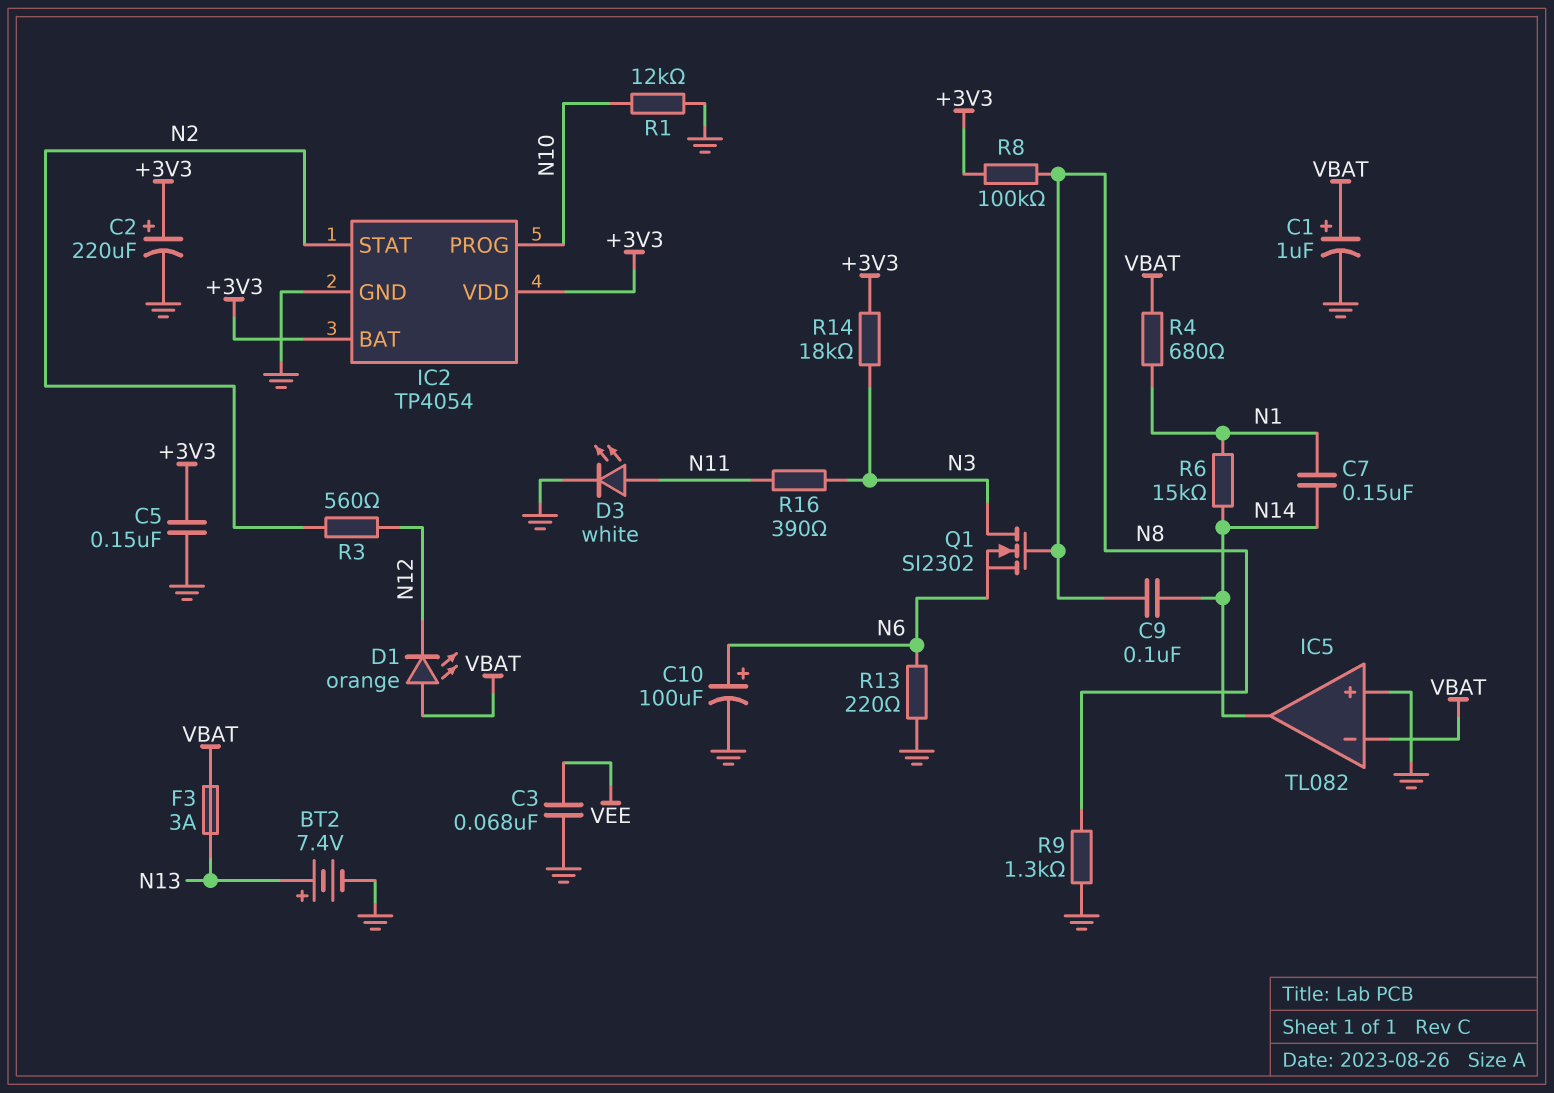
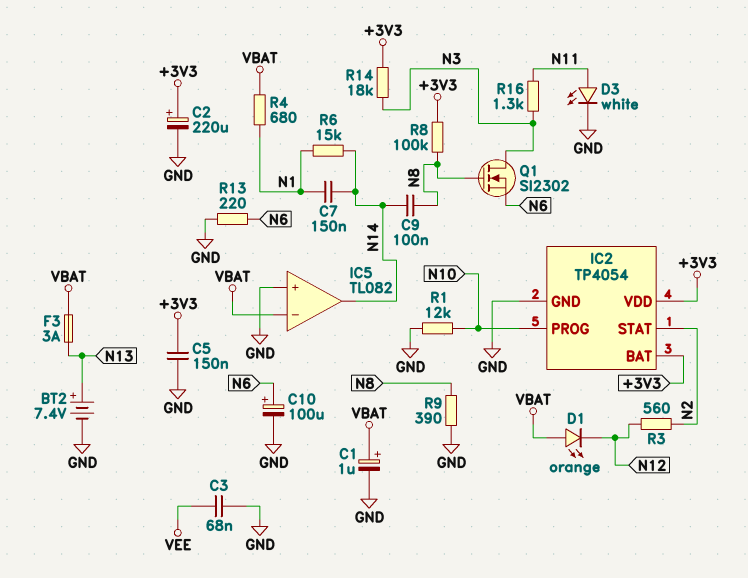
R9: 1.3k (GND, N8) -> 390 (GND, N8)
R16: 390 (N3, N11) -> 1.3k (N3, N11)

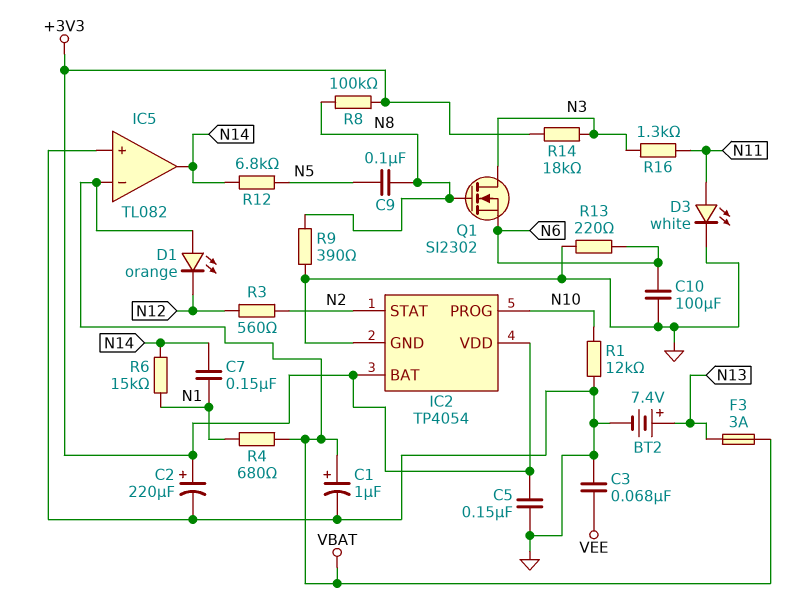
C9: 100nF (N8, N14) -> 100nF (N5, N8)
C10: 100uF (plus N6, minus GND) -> 100uF (GND, N6)
R12: none -> 6.8k (N5, N14)

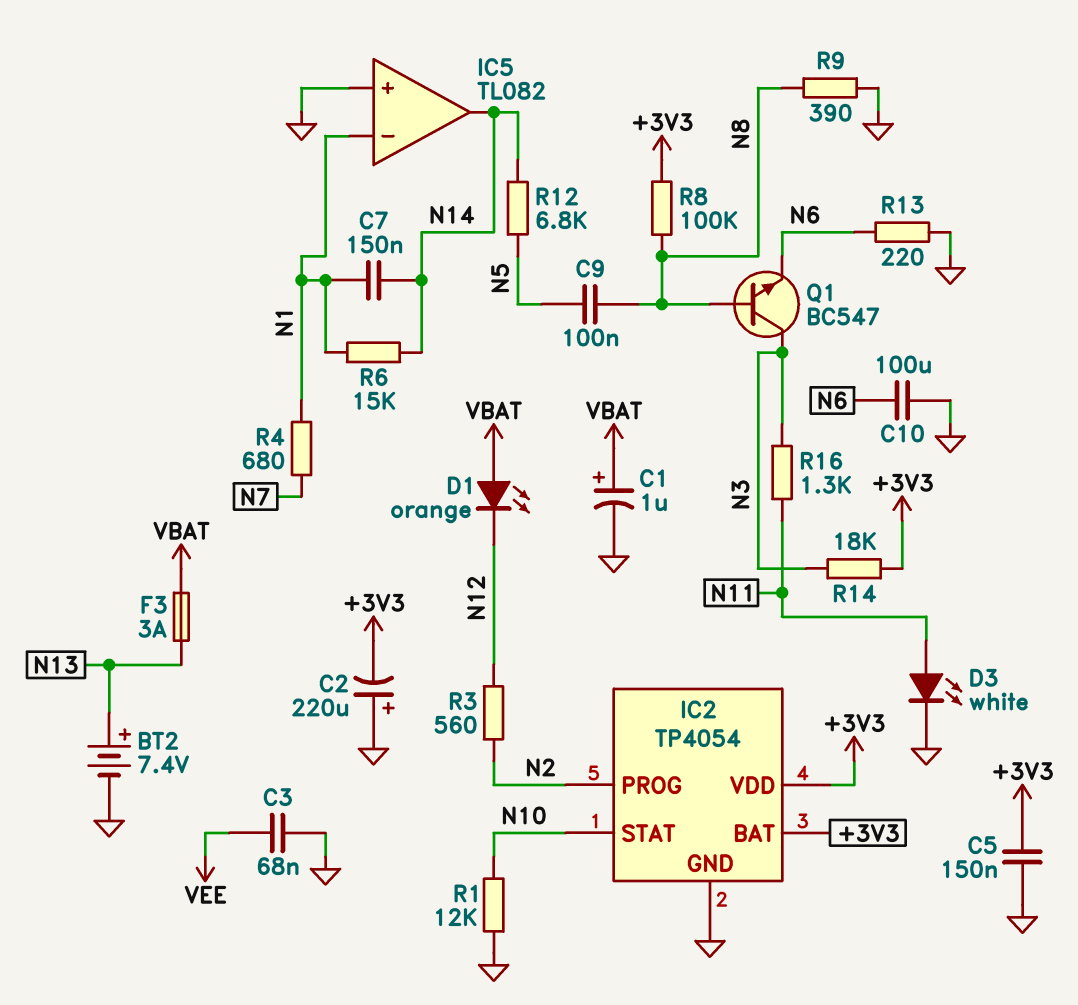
C2: 220uF (plus +3V3, minus GND) -> 220uF (plus GND, minus +3V3)
IC2 pin PROG: N10 -> N2
IC2 pin STAT: N2 -> N10
IC5 pin in-: VBAT -> N1
Q1: NMOS SI2302 (G N8, D N3, S N6) -> NPN BC547 (B N8, C N3, E N6)
R4: 680 (N1, VBAT) -> 680 (N1, N7)

